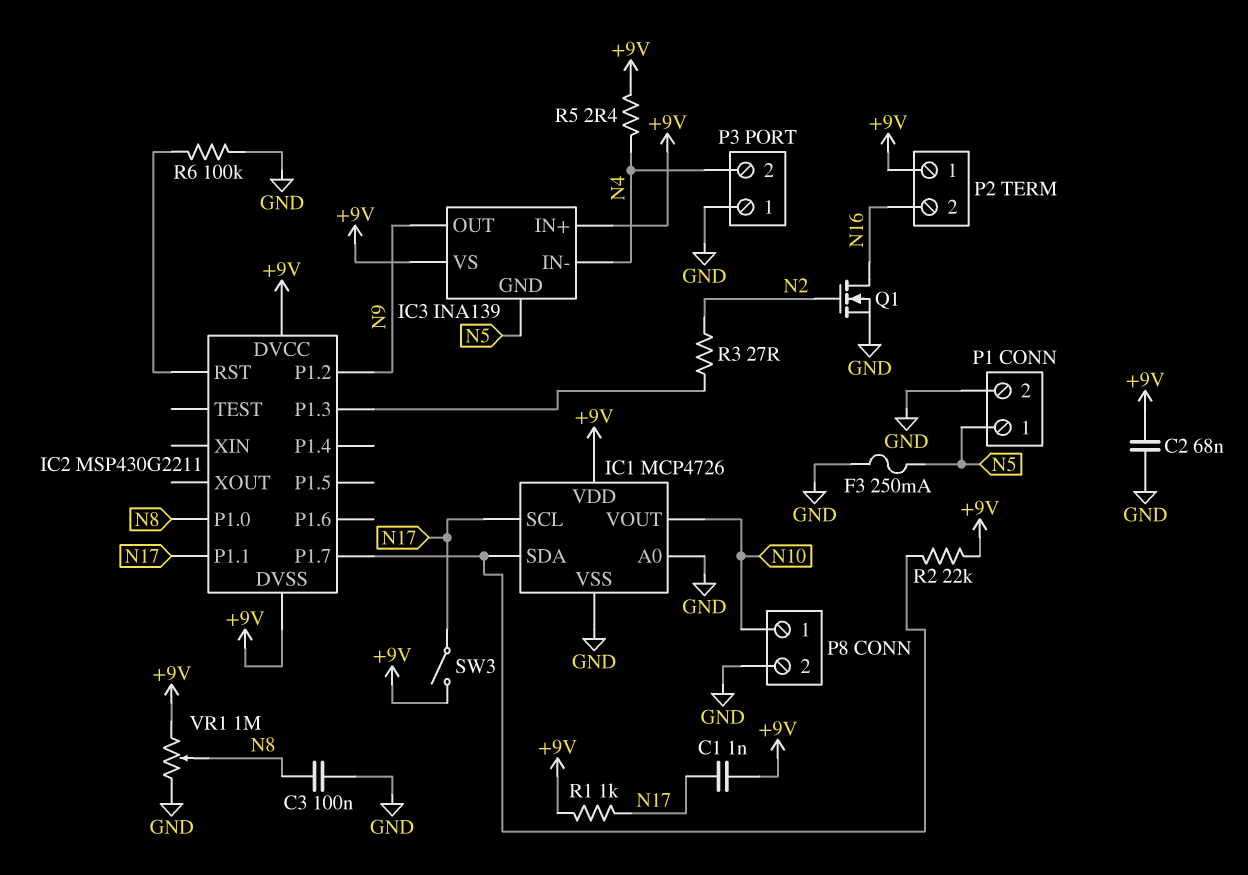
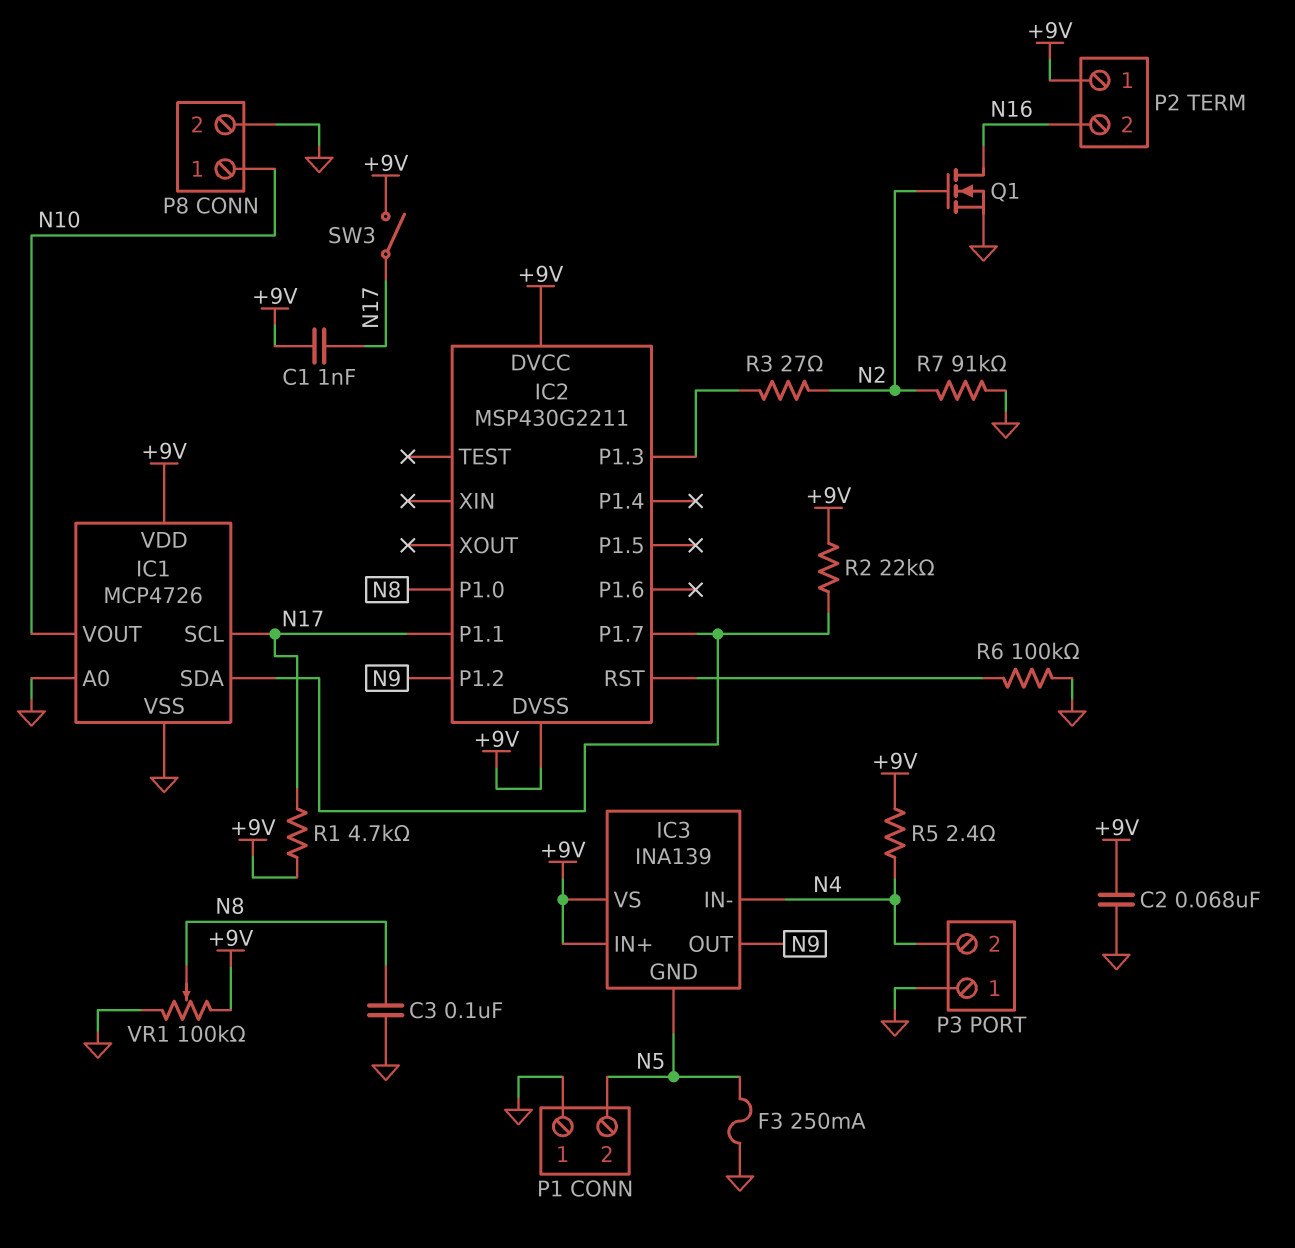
P1 pin 1: N5 -> GND
P1 pin 2: GND -> N5
R1: 1k (+9V, N17) -> 4.7k (+9V, N17)
R7: none -> 91k (GND, N2)
VR1: 1M (+9V, GND, wiper N8) -> 100k (+9V, GND, wiper N8)

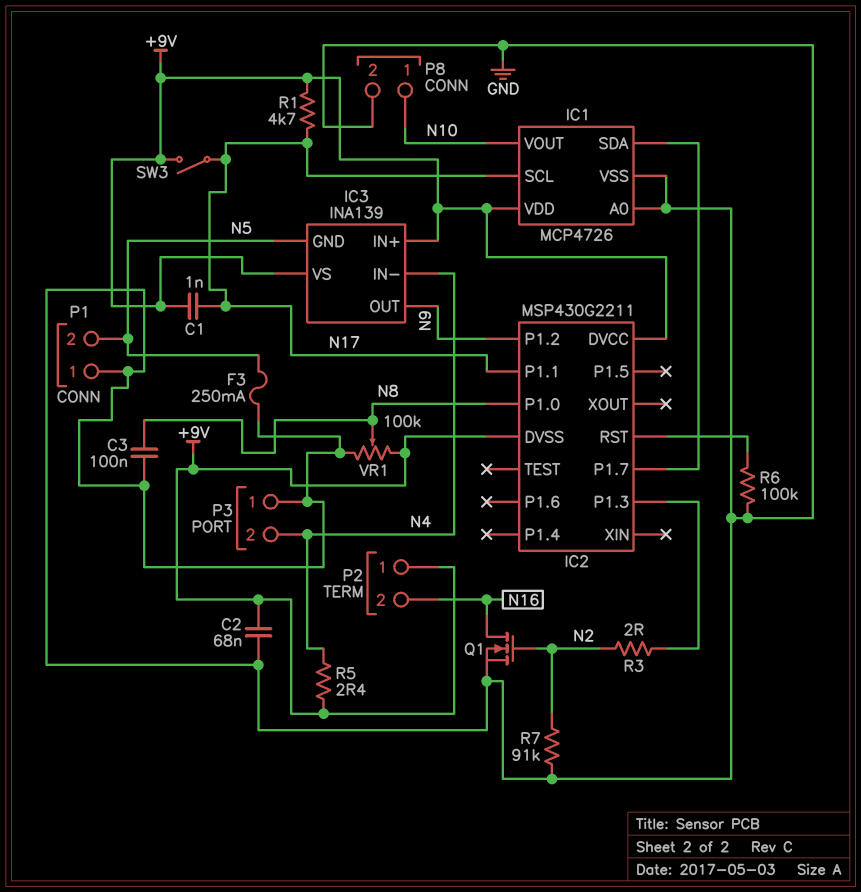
R2: 22k (+9V, IC1/SDA) -> none
R3: 27 (IC2/P1.3, N2) -> 2 (IC2/P1.3, N2)

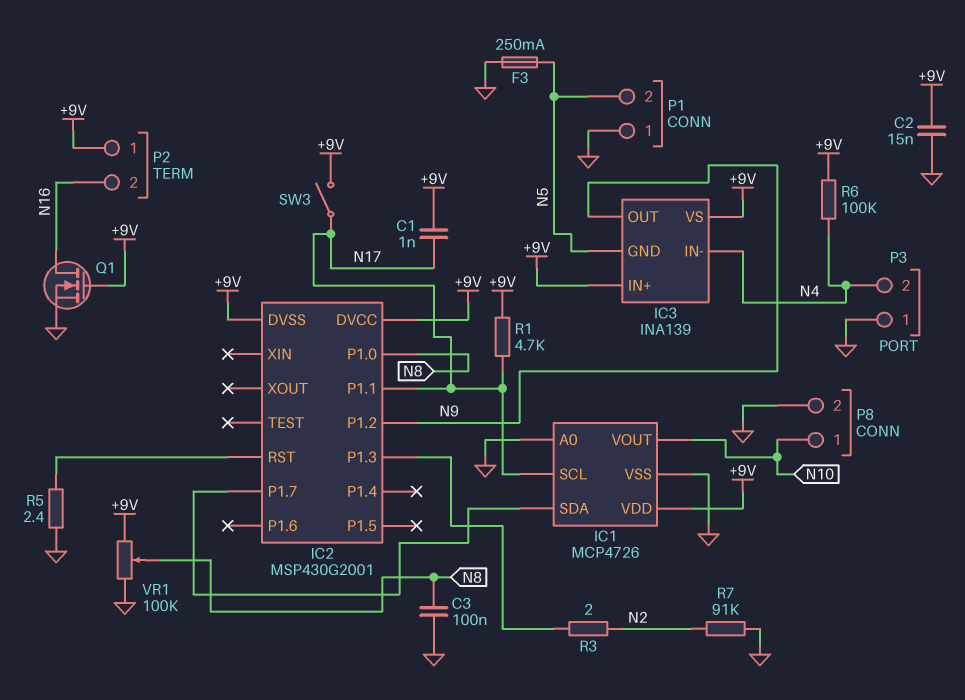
C2: 68nF (+9V, GND) -> 15nF (+9V, GND)
IC2: MSP430G2211 -> MSP430G2001
Q1: NMOS (G N2, D N16, S GND) -> NMOS (G +9V, D N16, S GND)
R5: 2.4 (+9V, N4) -> 2.4 (GND, IC2/RST)
R6: 100k (GND, IC2/RST) -> 100k (+9V, N4)

